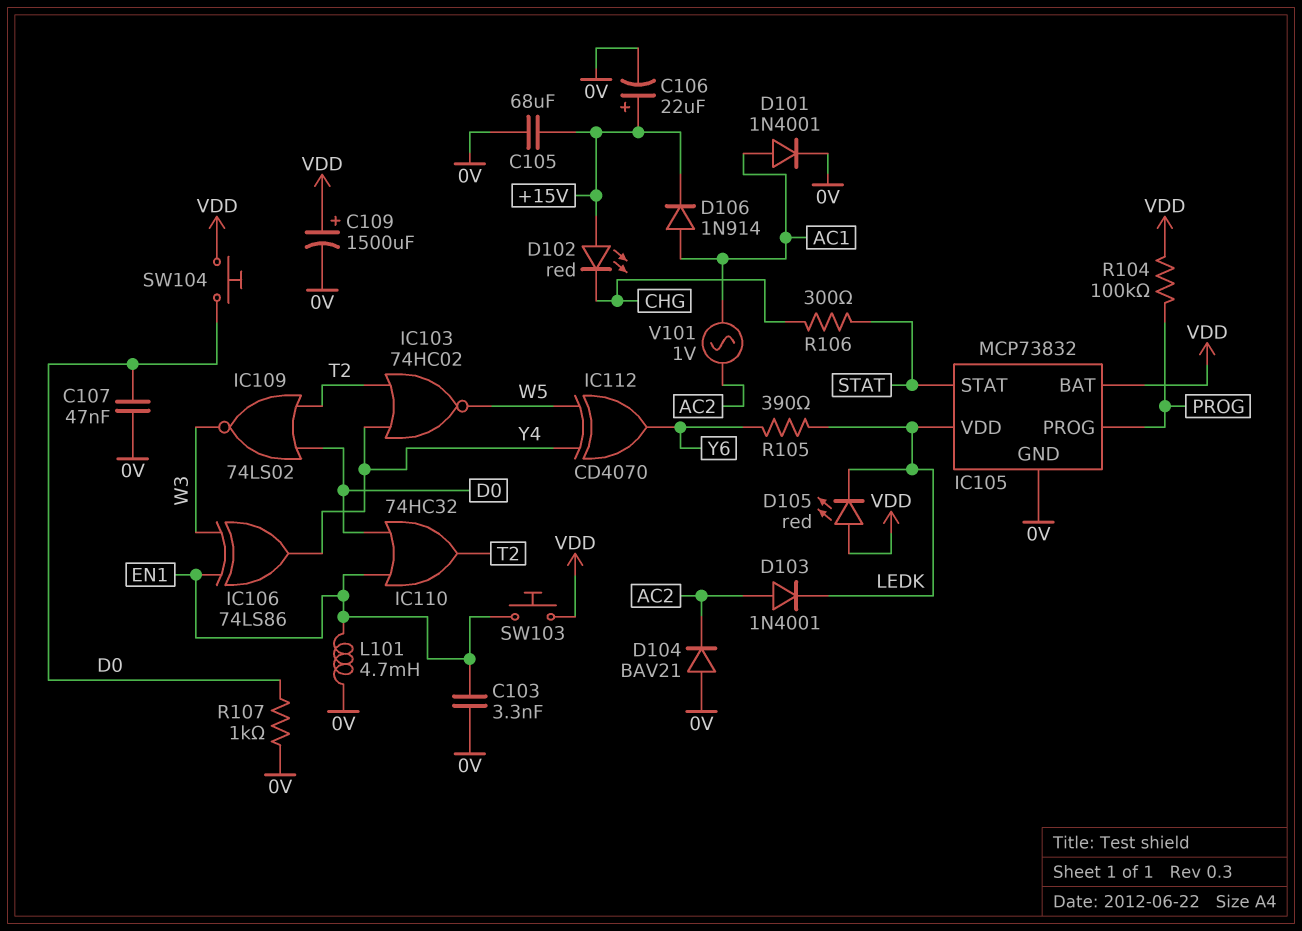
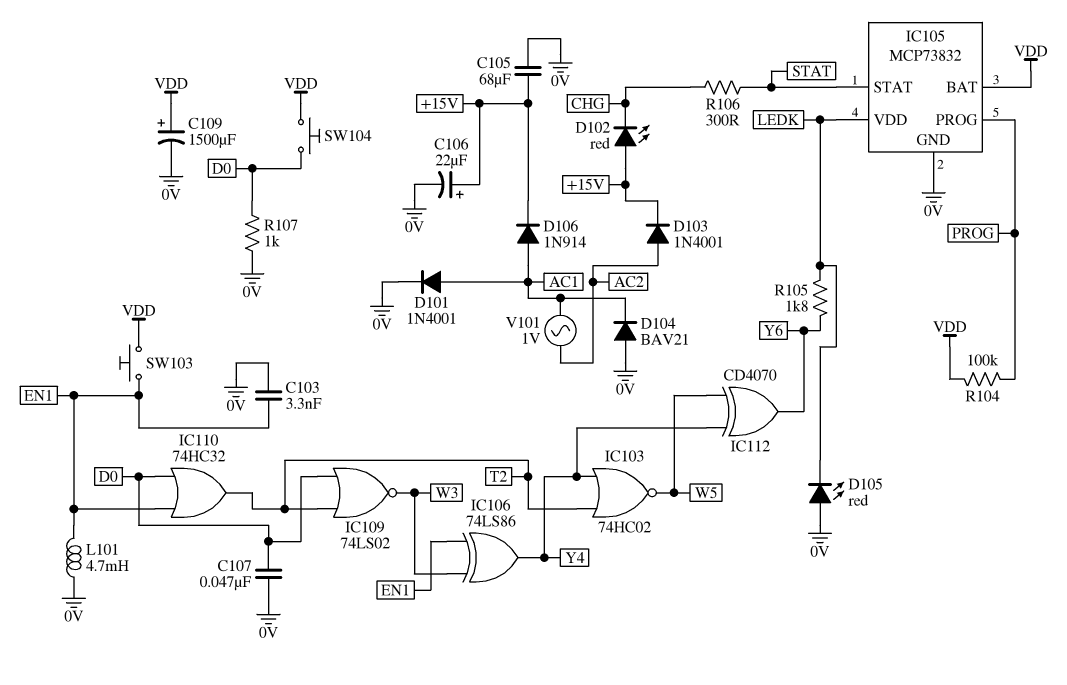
D103: diode 1N4001 (A AC2, K LEDK) -> diode 1N4001 (A AC2, K +15V)
D104: diode BAV21 (A 0V, K AC2) -> diode BAV21 (A 0V, K AC1)
D105: LED red (A VDD, K LEDK) -> LED red (A 0V, K LEDK)
R105: 390 (LEDK, Y6) -> 1.8k (LEDK, Y6)

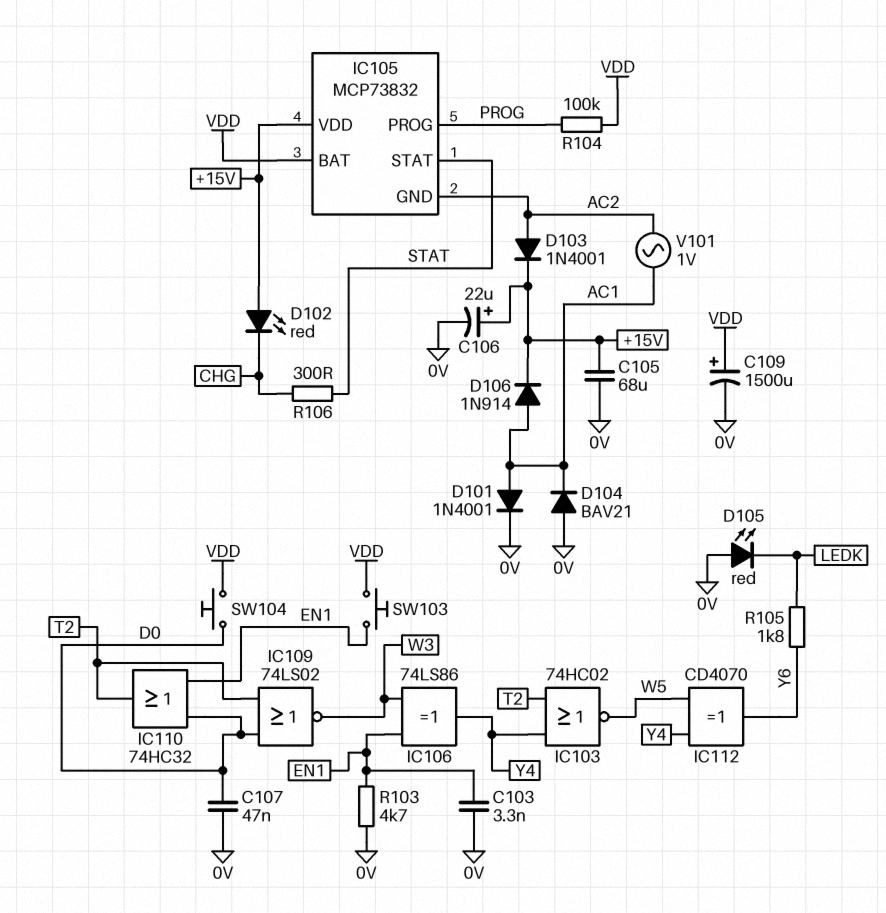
IC105 pin GND: 0V -> AC2
IC105 pin VDD: LEDK -> +15V
L101: 4.7mH (0V, EN1) -> none
R103: none -> 4.7k (0V, EN1)
R107: 1k (0V, D0) -> none

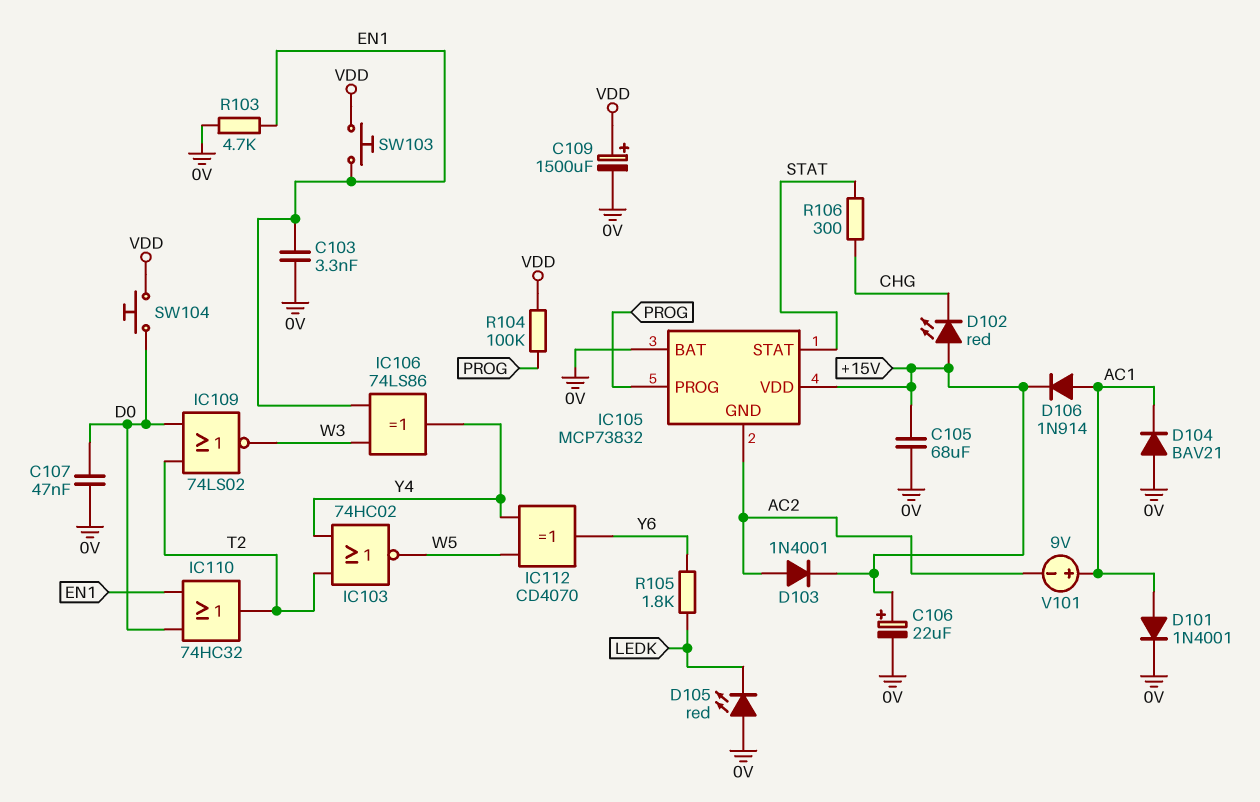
IC105 pin BAT: VDD -> 0V
V101: AC 1V (AC1, AC2) -> 9V (plus AC1, minus AC2)

